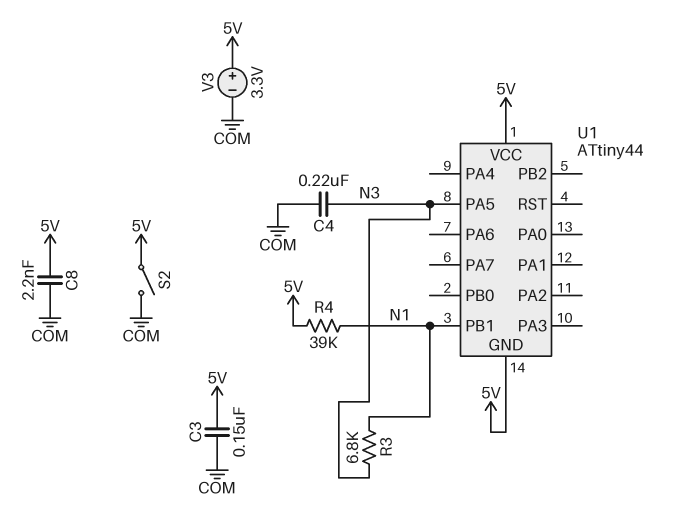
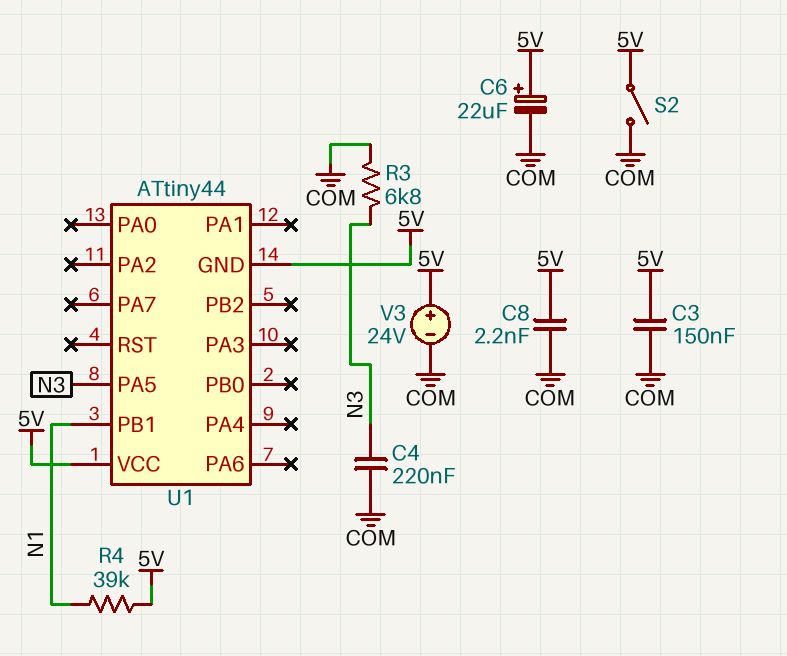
C6: none -> 22uF (plus 5V, minus COM)
R3: 6.8k (N1, N3) -> 6.8k (COM, N3)
V3: 3.3V (plus 5V, minus COM) -> 24V (plus 5V, minus COM)

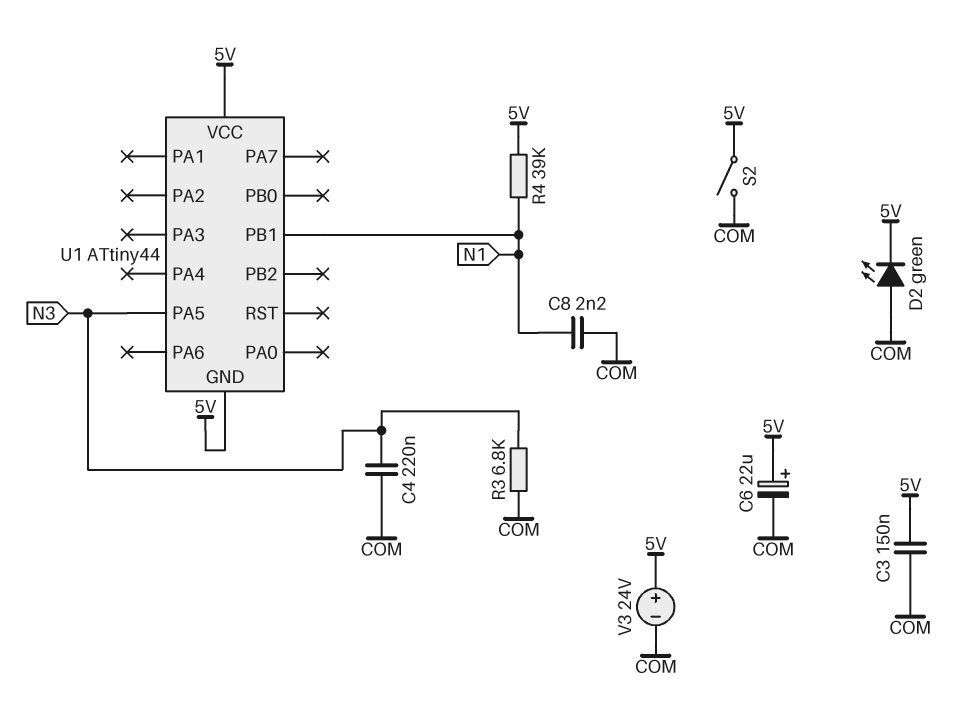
C8: 2.2nF (5V, COM) -> 2.2nF (COM, N1)
D2: none -> LED green (A COM, K 5V)

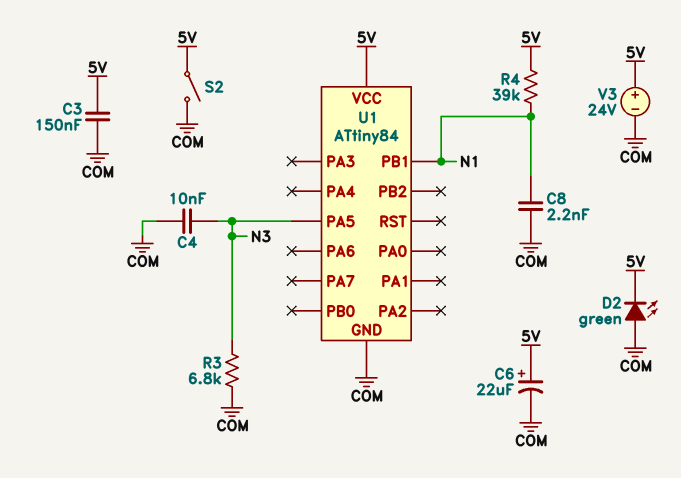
C4: 220nF (COM, N3) -> 10nF (COM, N3)
U1: ATtiny44 -> ATtiny84
U1 pin GND: 5V -> COM

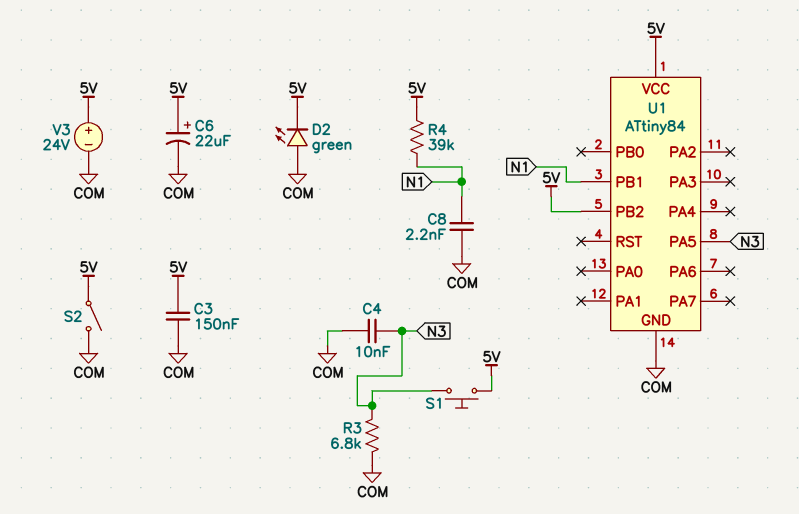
S1: none -> button (5V, N3)
U1 pin PB2: none -> 5V

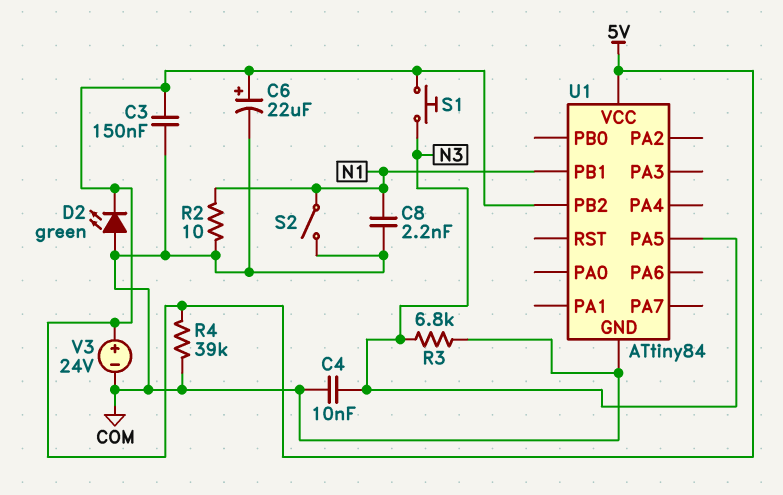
R2: none -> 10 (COM, N1)
R4: 39k (5V, N1) -> 39k (5V, COM)
S2: switch (5V, COM) -> switch (COM, N1)

